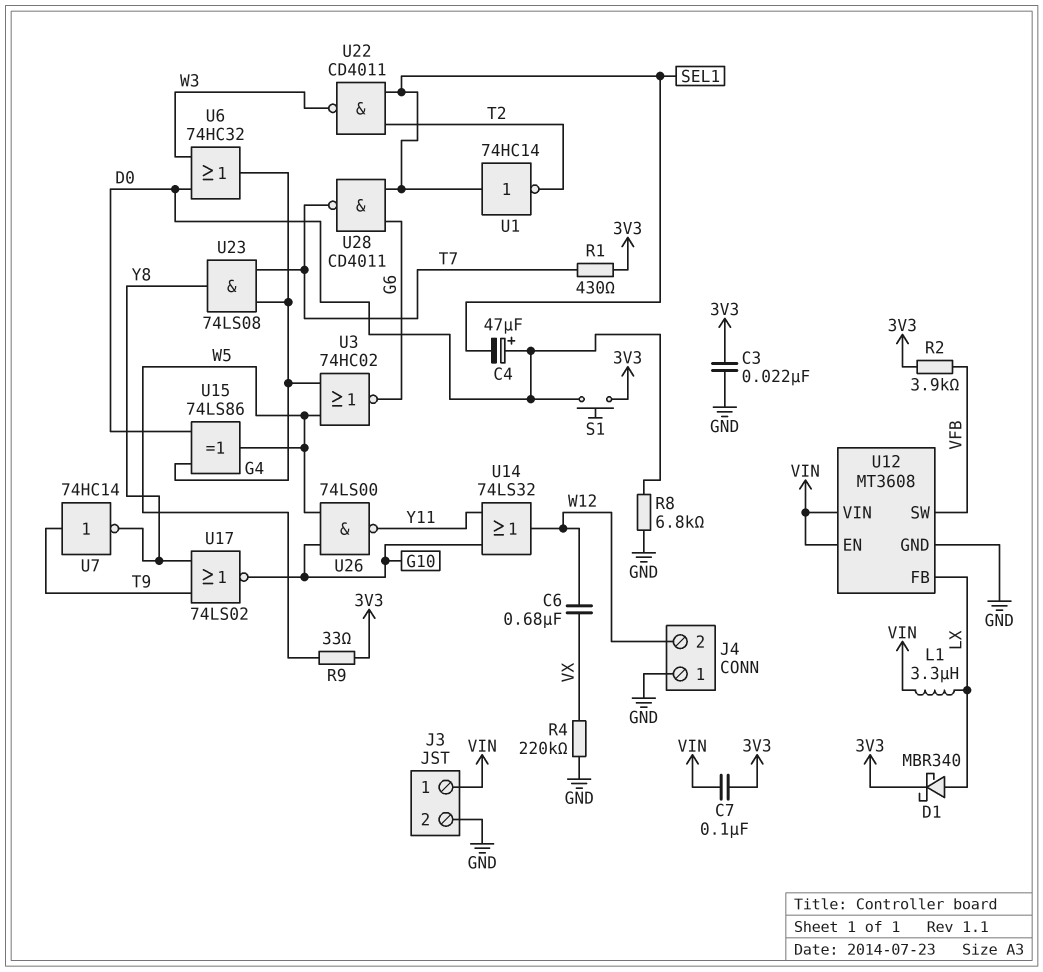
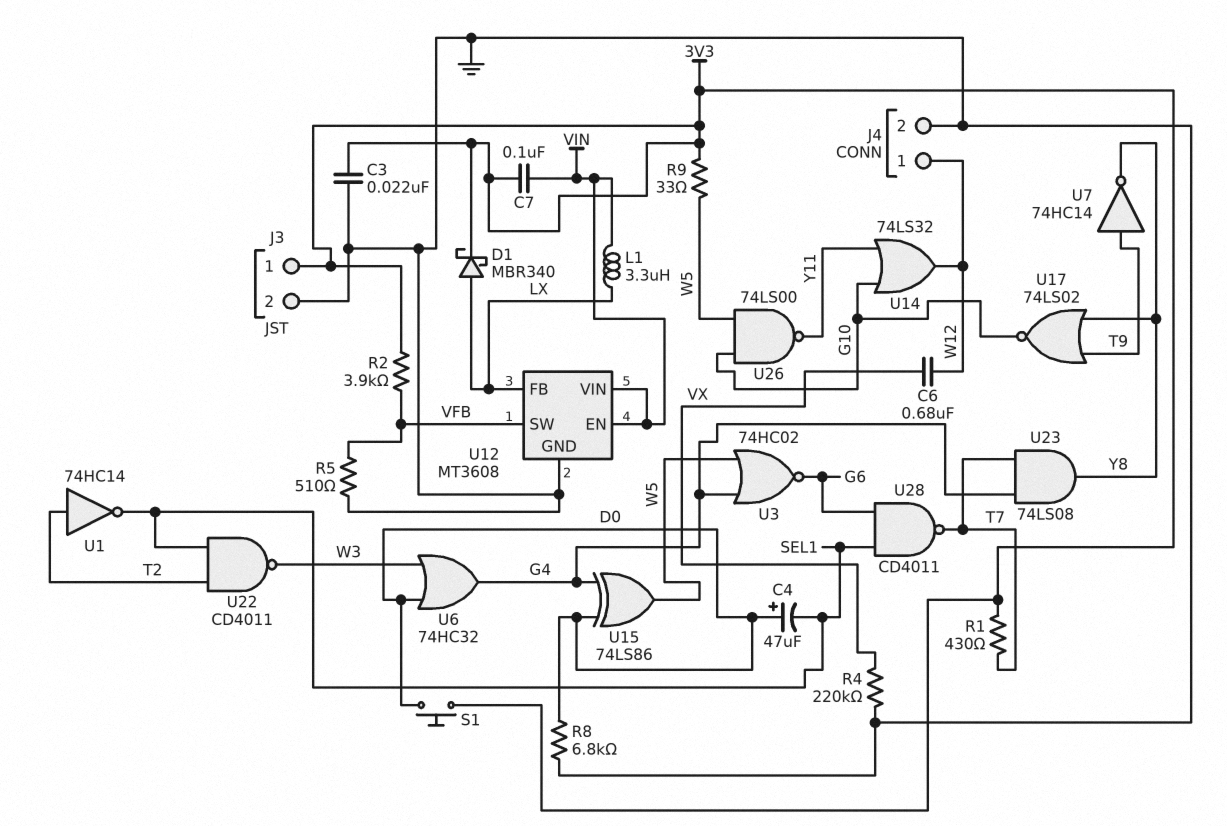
J3 pin 1: VIN -> 3V3
J4 pin 1: GND -> W12
J4 pin 2: W12 -> GND
R5: none -> 510 (GND, VFB)
U1: NOT 74HC14 (in SEL1, out T2) -> NOT 74HC14 (in T2, out SEL1)

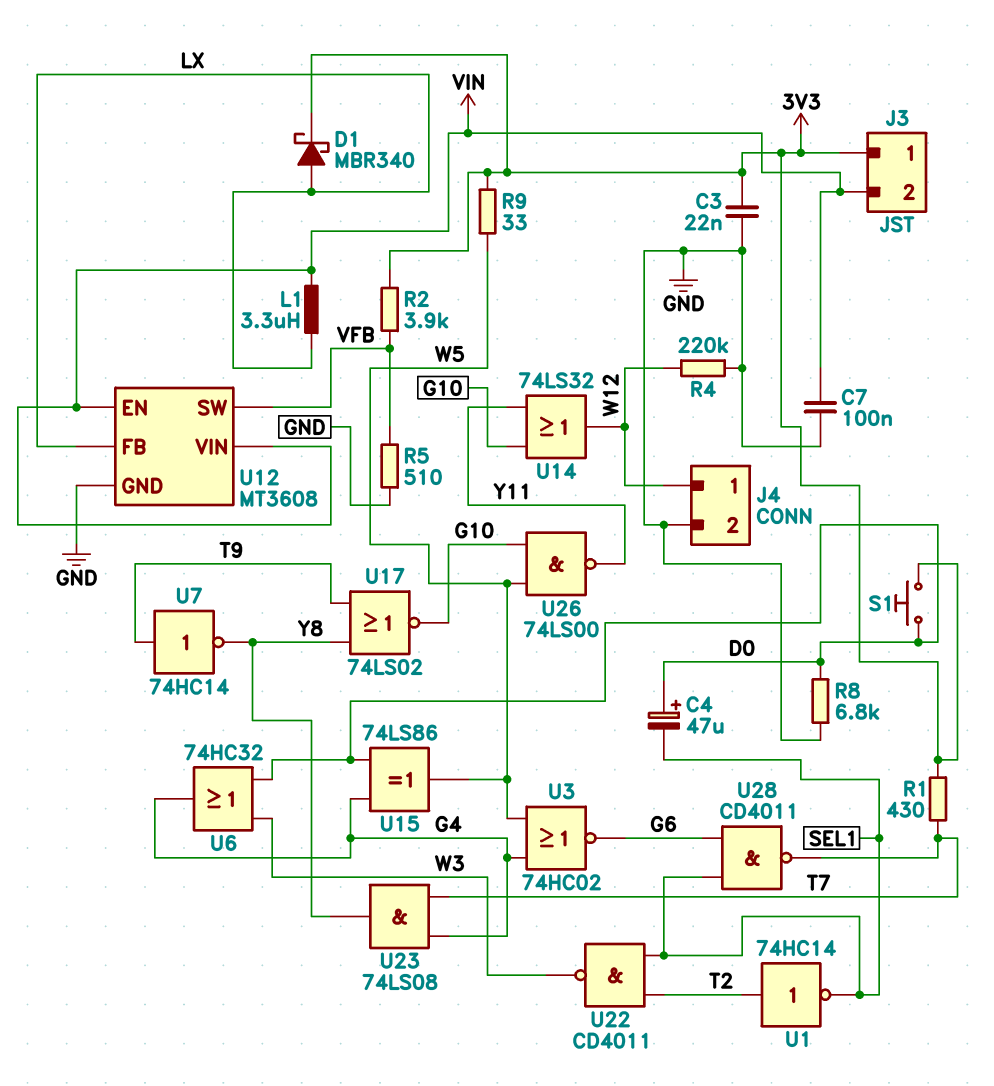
C6: 680nF (VX, W12) -> none
C7: 100nF (3V3, VIN) -> 100nF (GND, VIN)
J3 pin 2: GND -> VIN
R4: 220k (GND, VX) -> 220k (GND, W12)

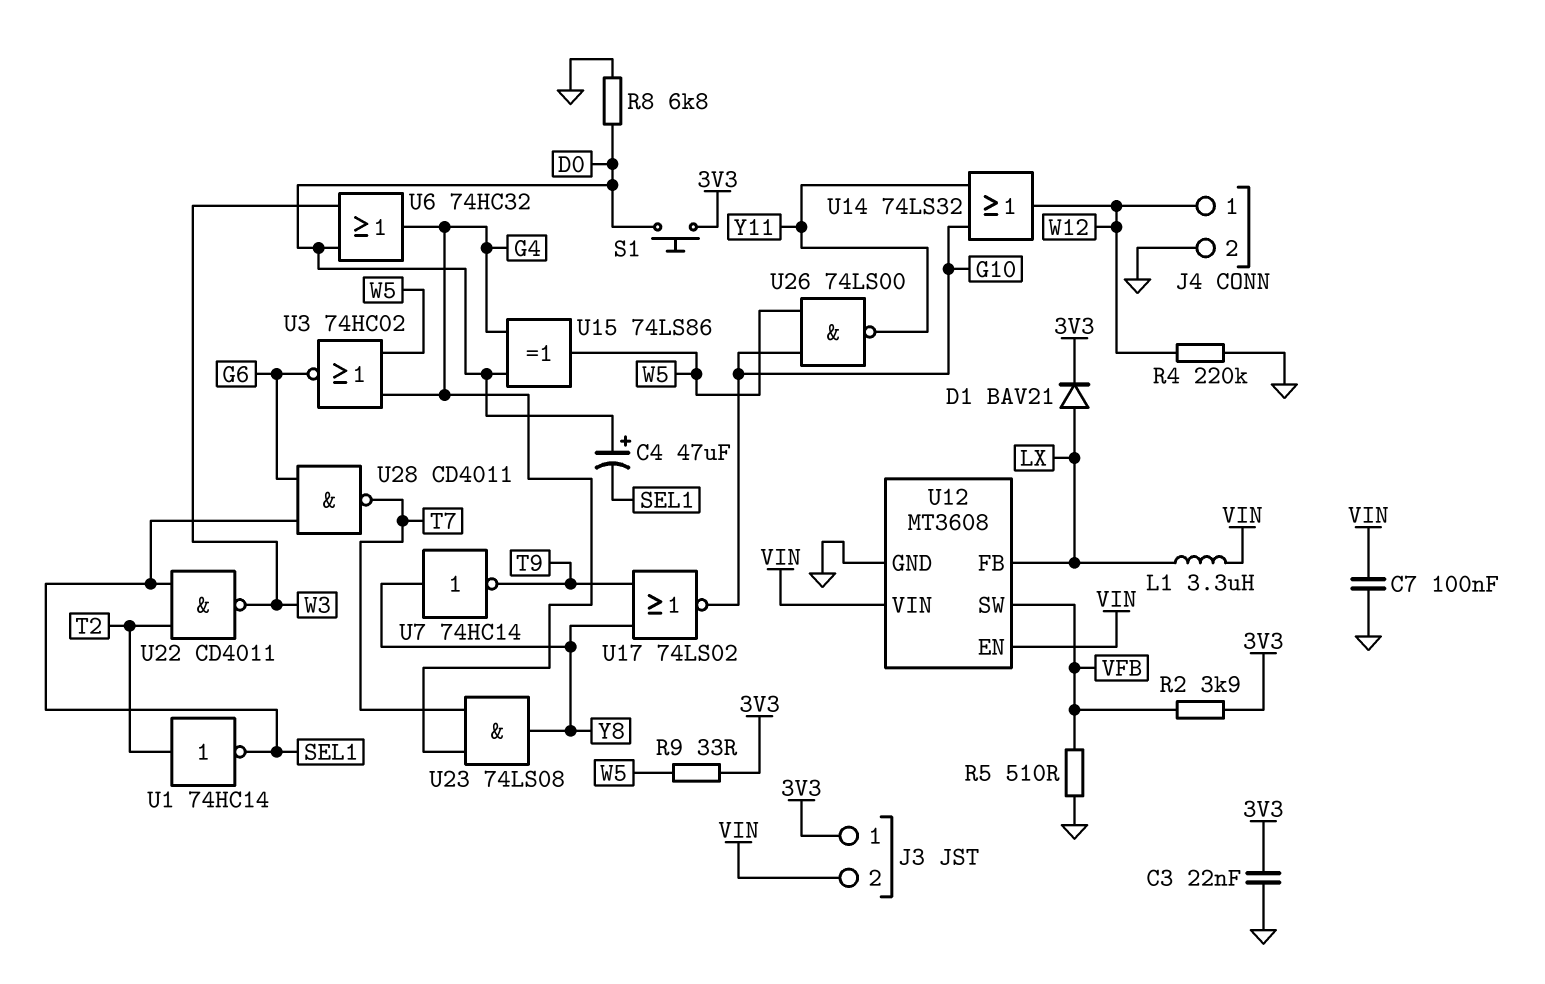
D1: schottky MBR340 (A LX, K 3V3) -> diode BAV21 (A LX, K 3V3)
R1: 430 (3V3, T7) -> none
U7: NOT 74HC14 (in T9, out Y8) -> NOT 74HC14 (in Y8, out T9)

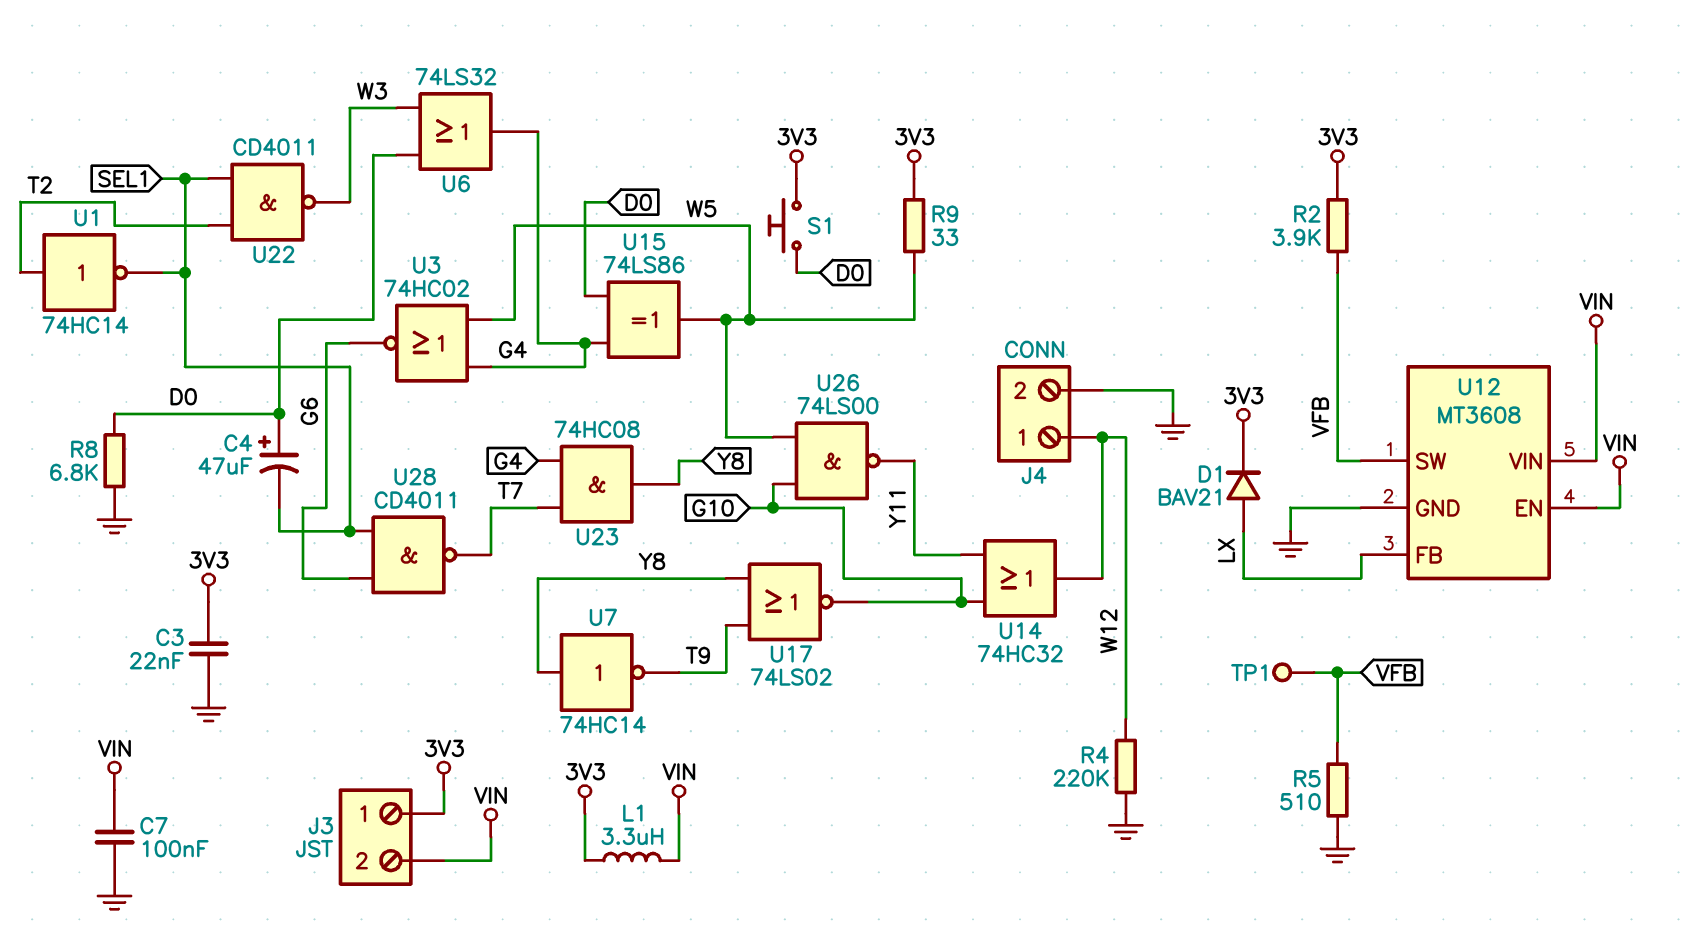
L1: 3.3uH (LX, VIN) -> 3.3uH (3V3, VIN)
TP1: none -> test point (VFB)
U6: OR 74HC32 (in D0, in W3, out G4) -> OR 74LS32 (in D0, in W3, out G4)
U14: OR 74LS32 (in G10, in Y11, out W12) -> OR 74HC32 (in G10, in Y11, out W12)
U23: AND 74LS08 (in G4, in T7, out Y8) -> AND 74HC08 (in G4, in T7, out Y8)

